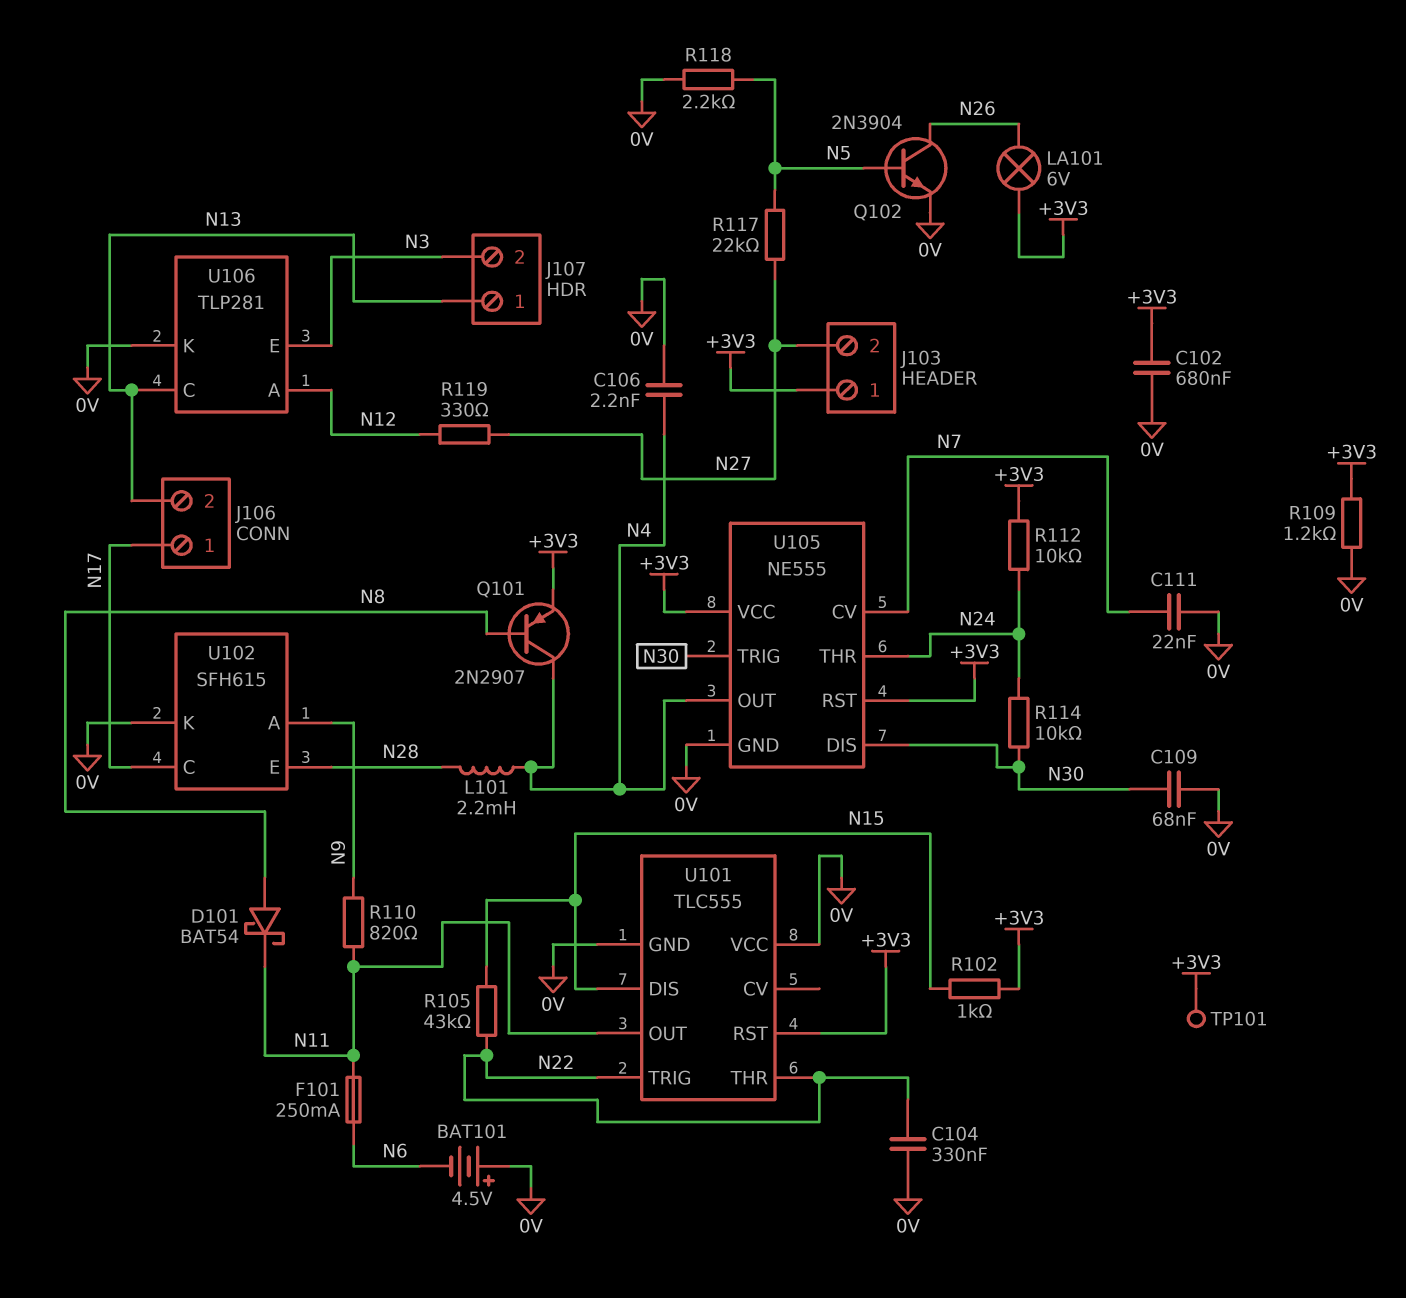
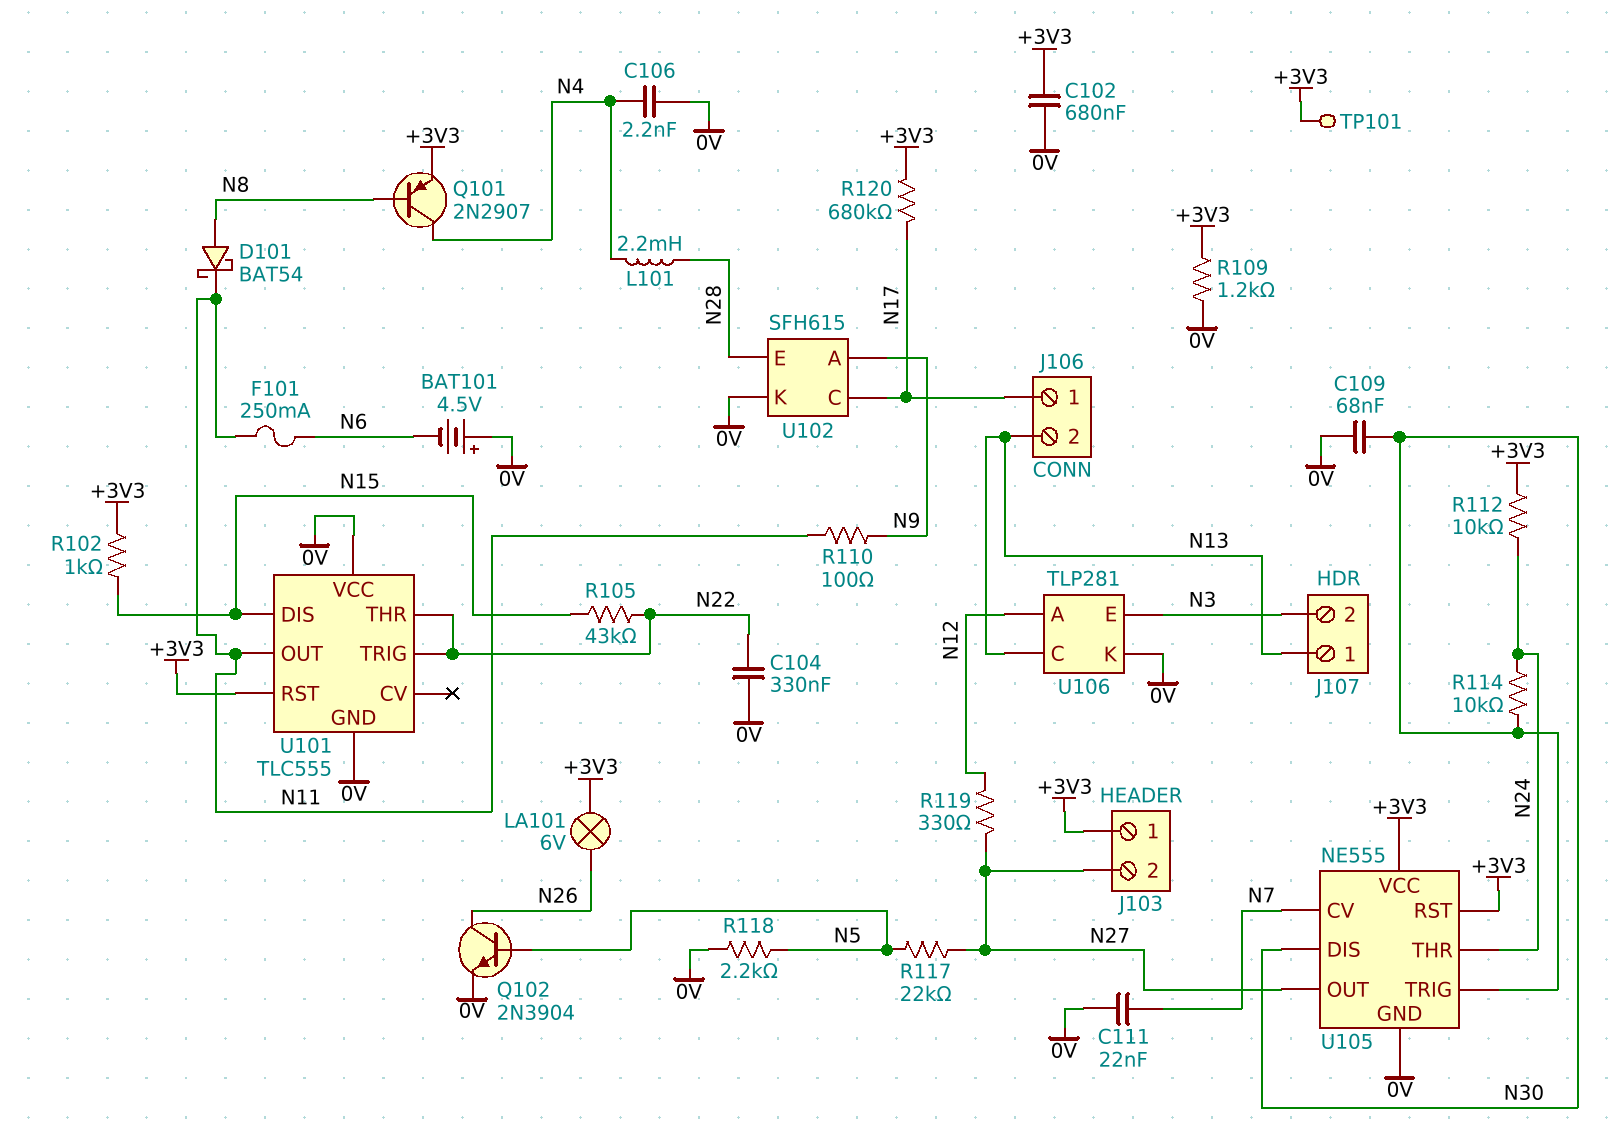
R110: 820 (N9, N11) -> 100 (N9, N11)
R120: none -> 680k (+3V3, N17)
U105 pin OUT: N4 -> N27

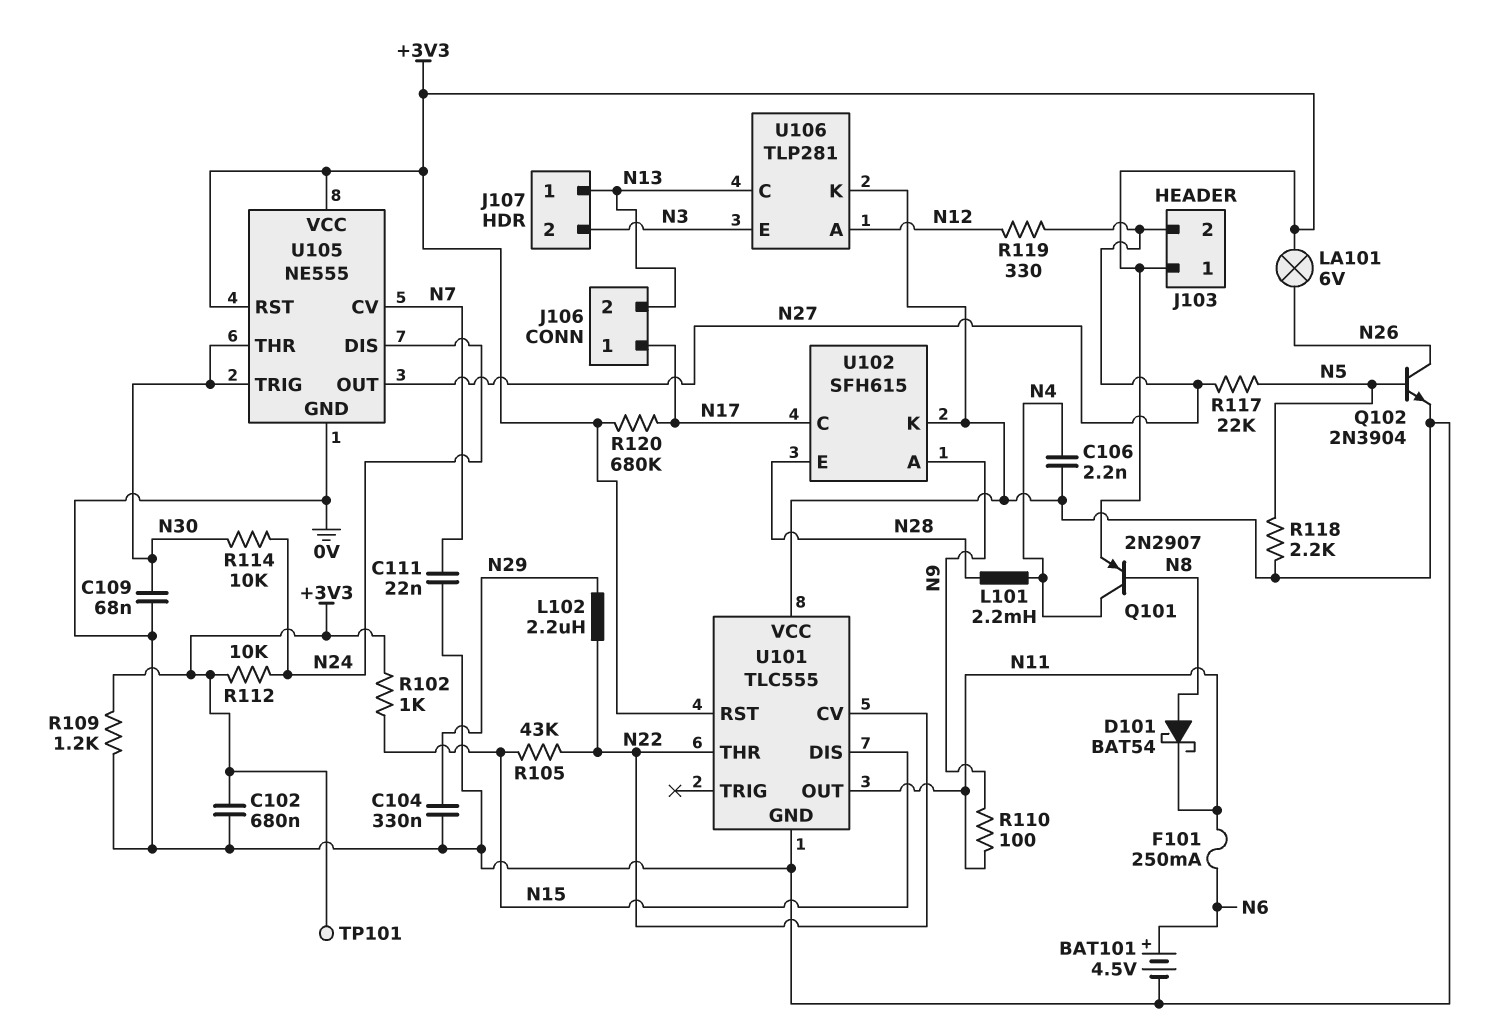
BAT101: 4.5V (plus 0V, minus N6) -> 4.5V (plus N6, minus 0V)
C104: 330nF (0V, N22) -> 330nF (0V, N29)
L102: none -> 2.2uH (N22, N29)
U101 pin CV: none -> N22
U101 pin TRIG: N22 -> none
U105 pin DIS: N30 -> N24
U105 pin THR: N24 -> N30

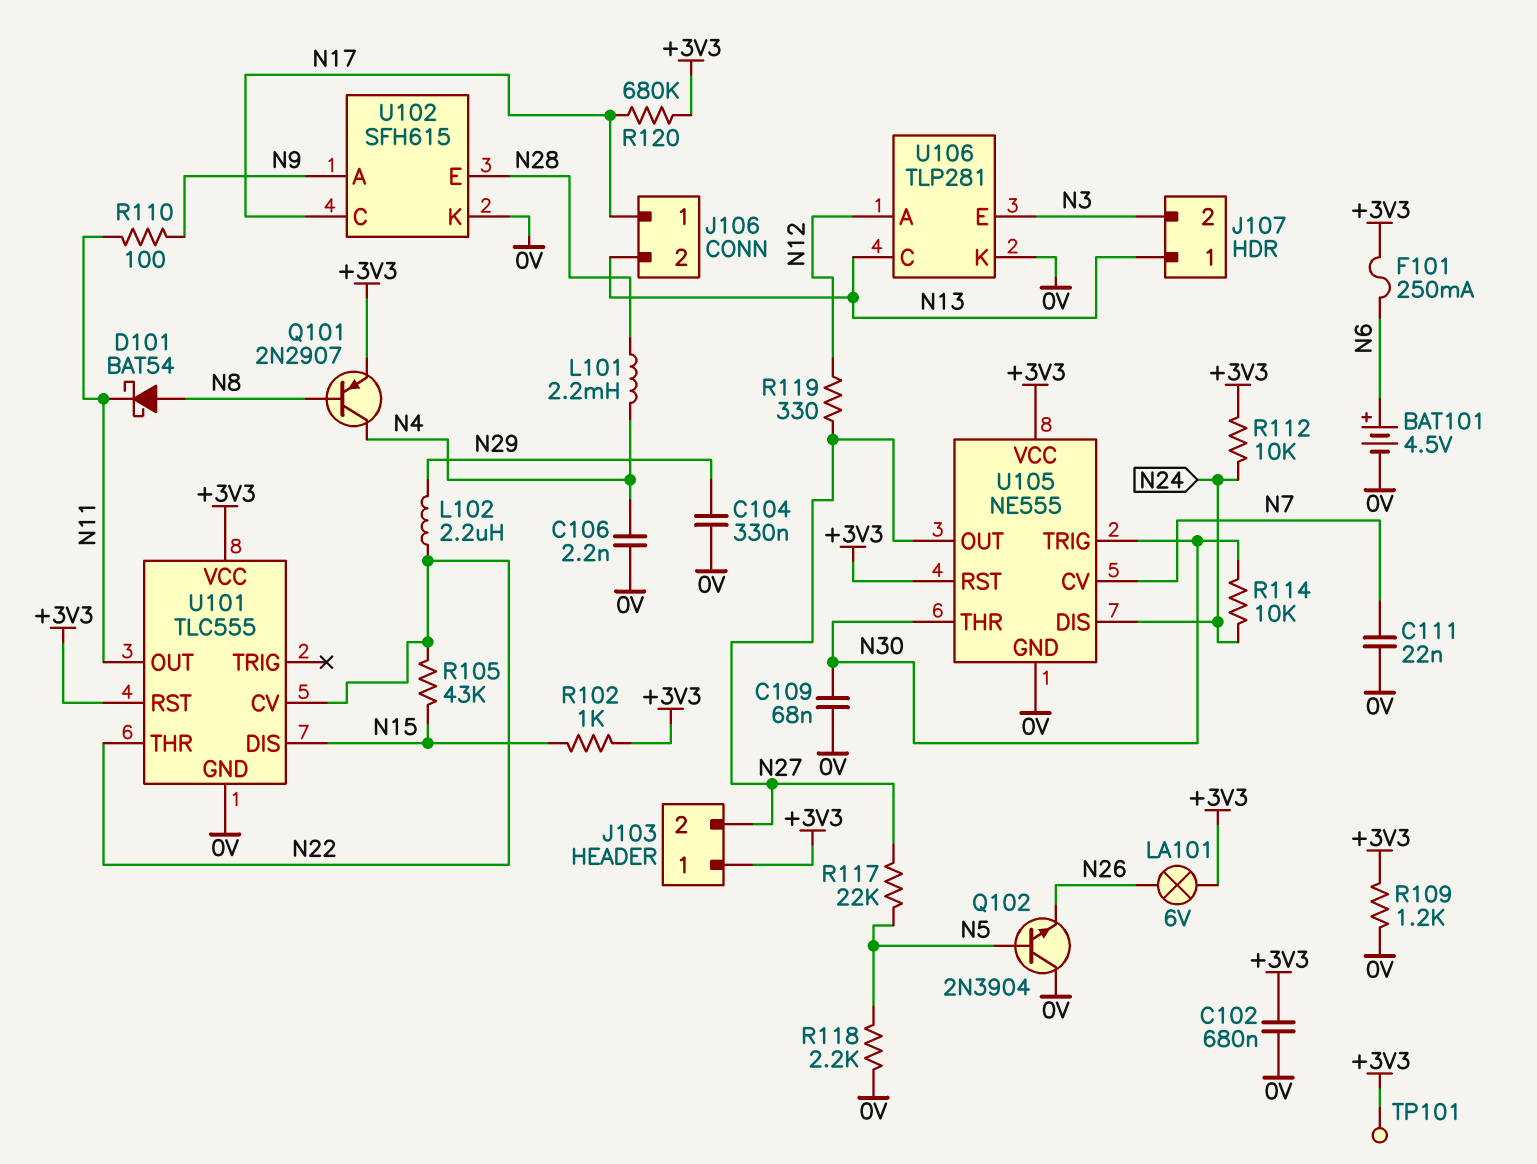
F101: 250mA (N6, N11) -> 250mA (+3V3, N6)
Q102: NPN 2N3904 (B N5, C N26, E 0V) -> NPN 2N3904 (B N5, C 0V, E N26)
U101 pin VCC: 0V -> +3V3

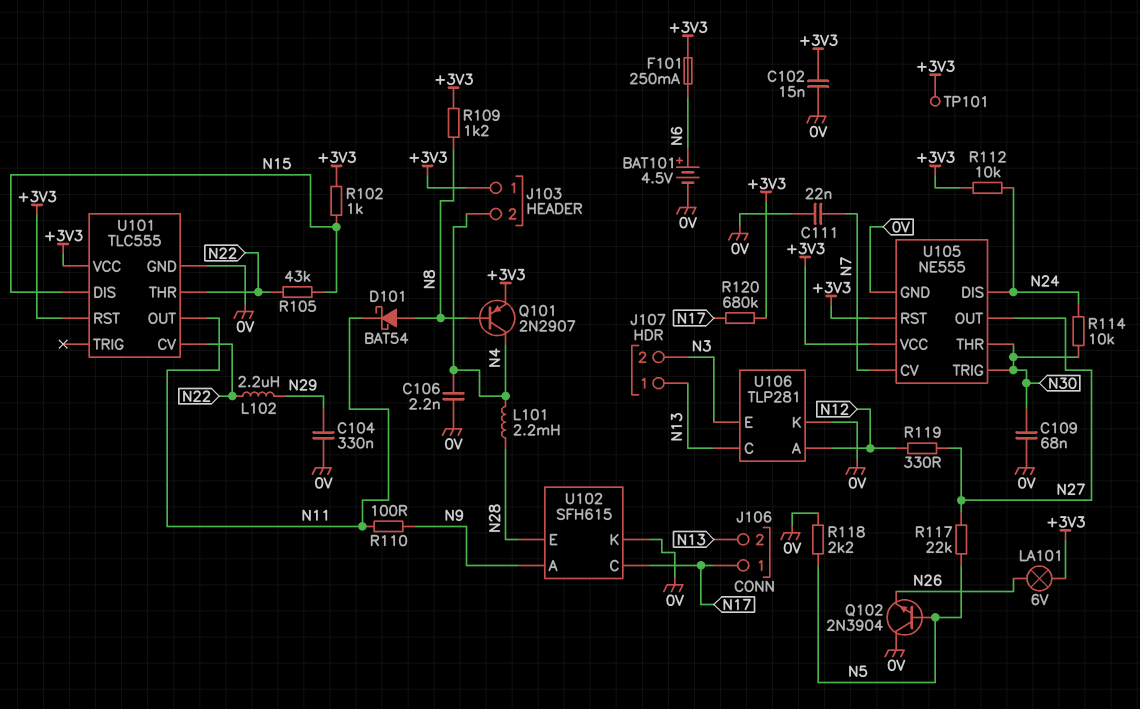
C102: 680nF (+3V3, 0V) -> 15nF (+3V3, 0V)
J103 pin 2: N27 -> N4
R109: 1.2k (+3V3, 0V) -> 1.2k (+3V3, N8)

